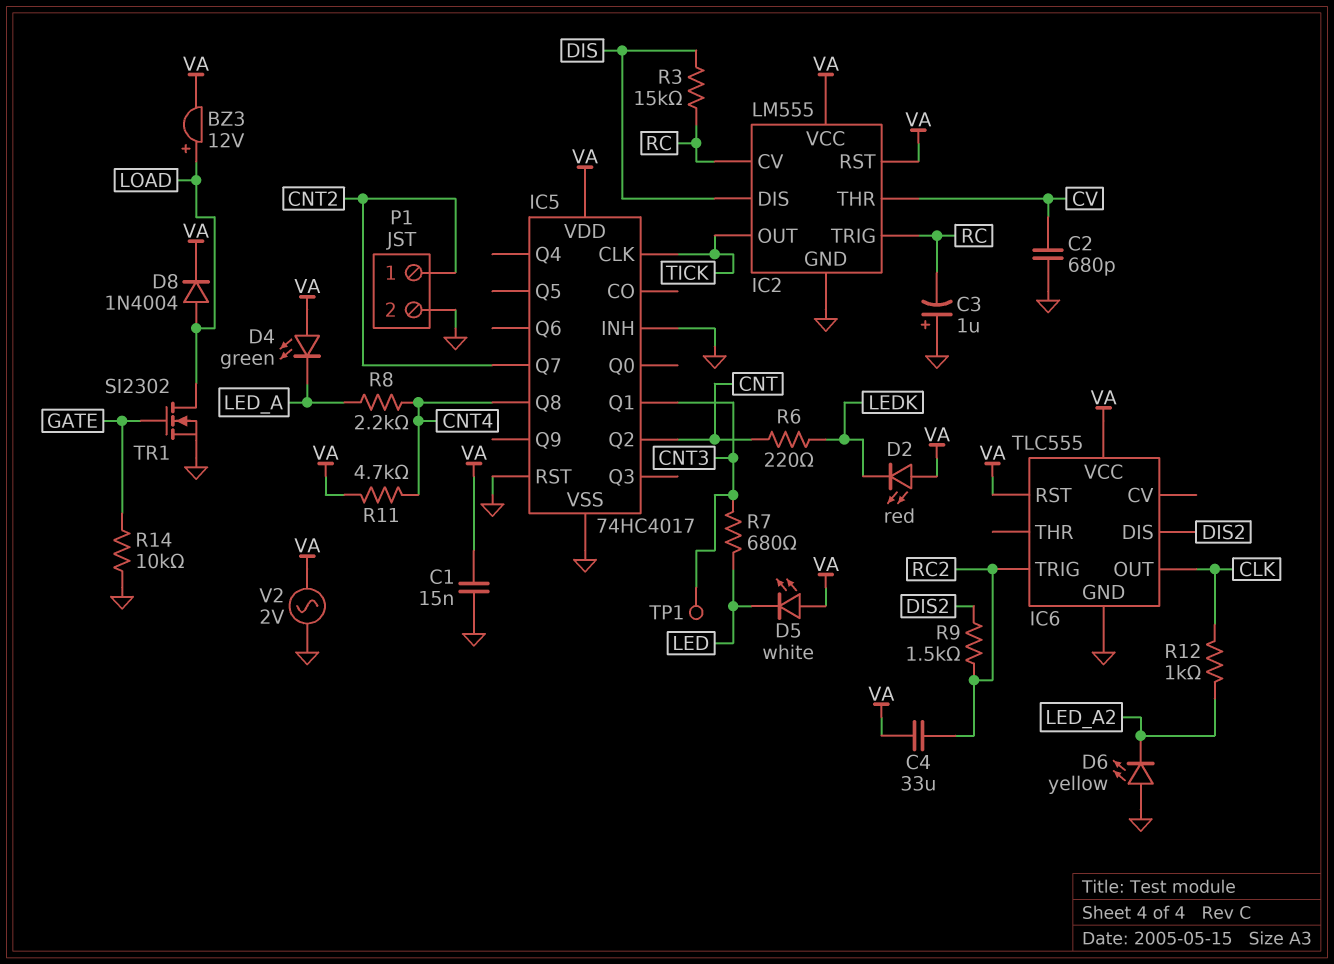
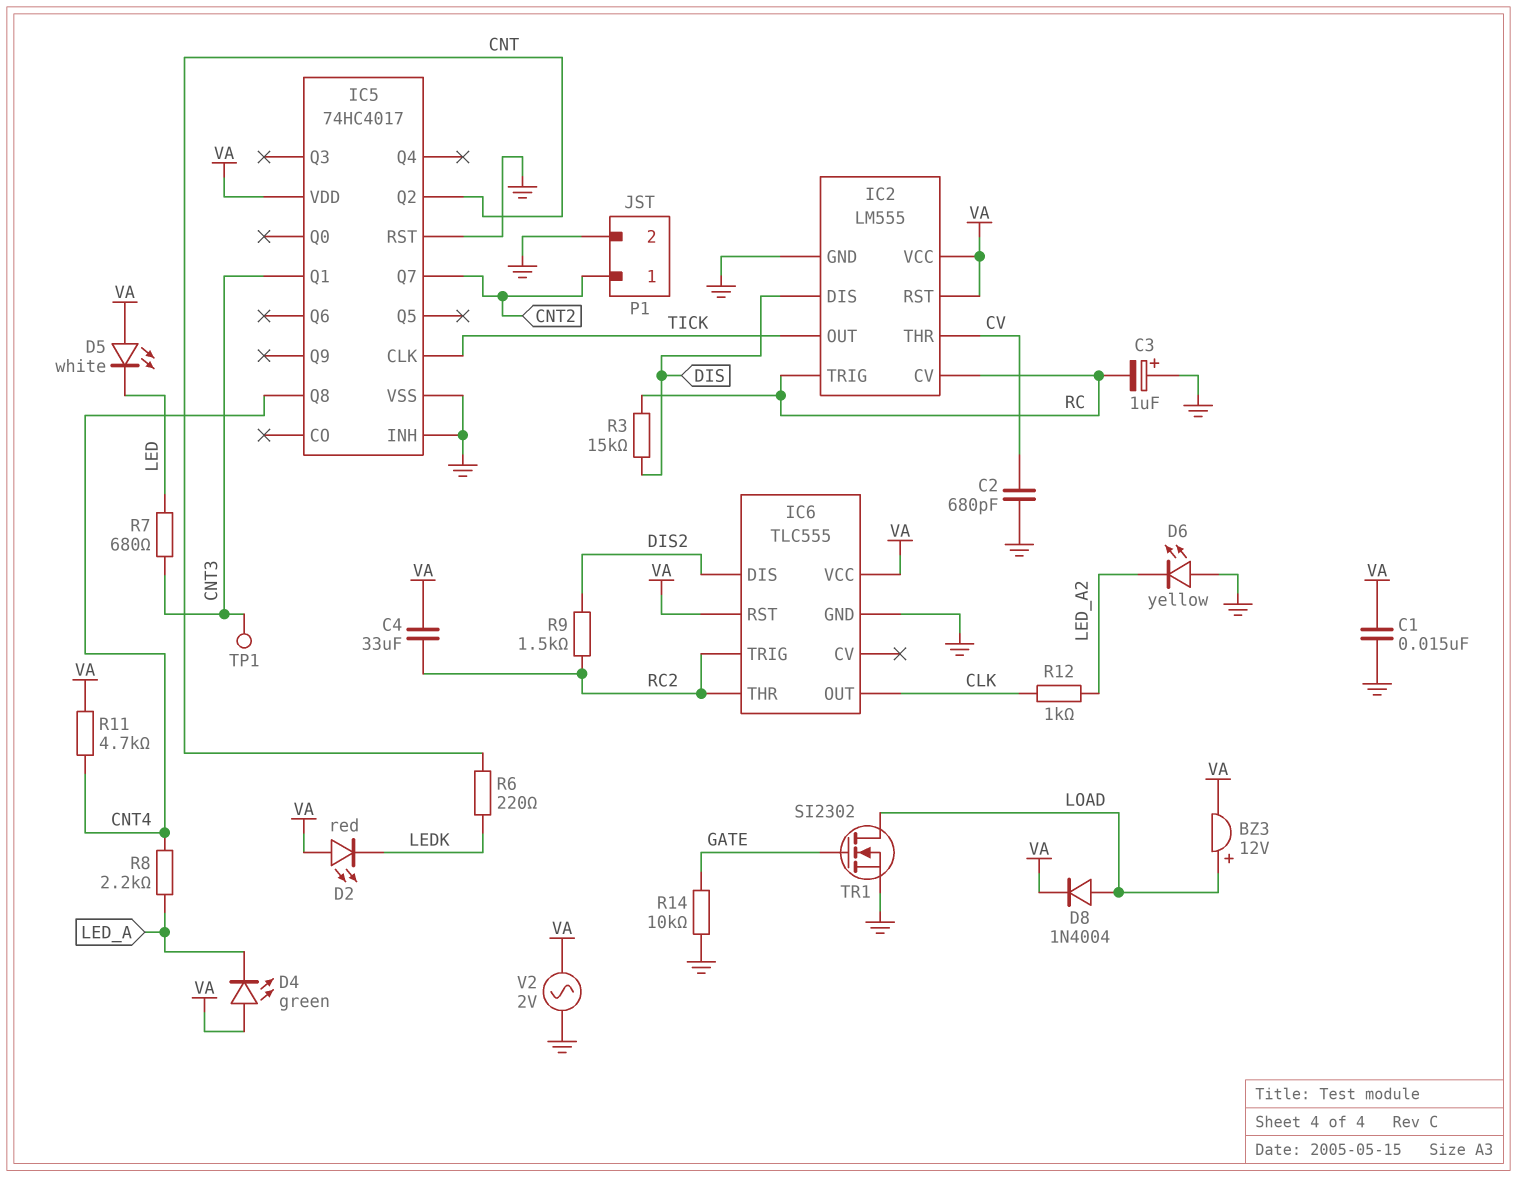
IC6 pin THR: none -> RC2

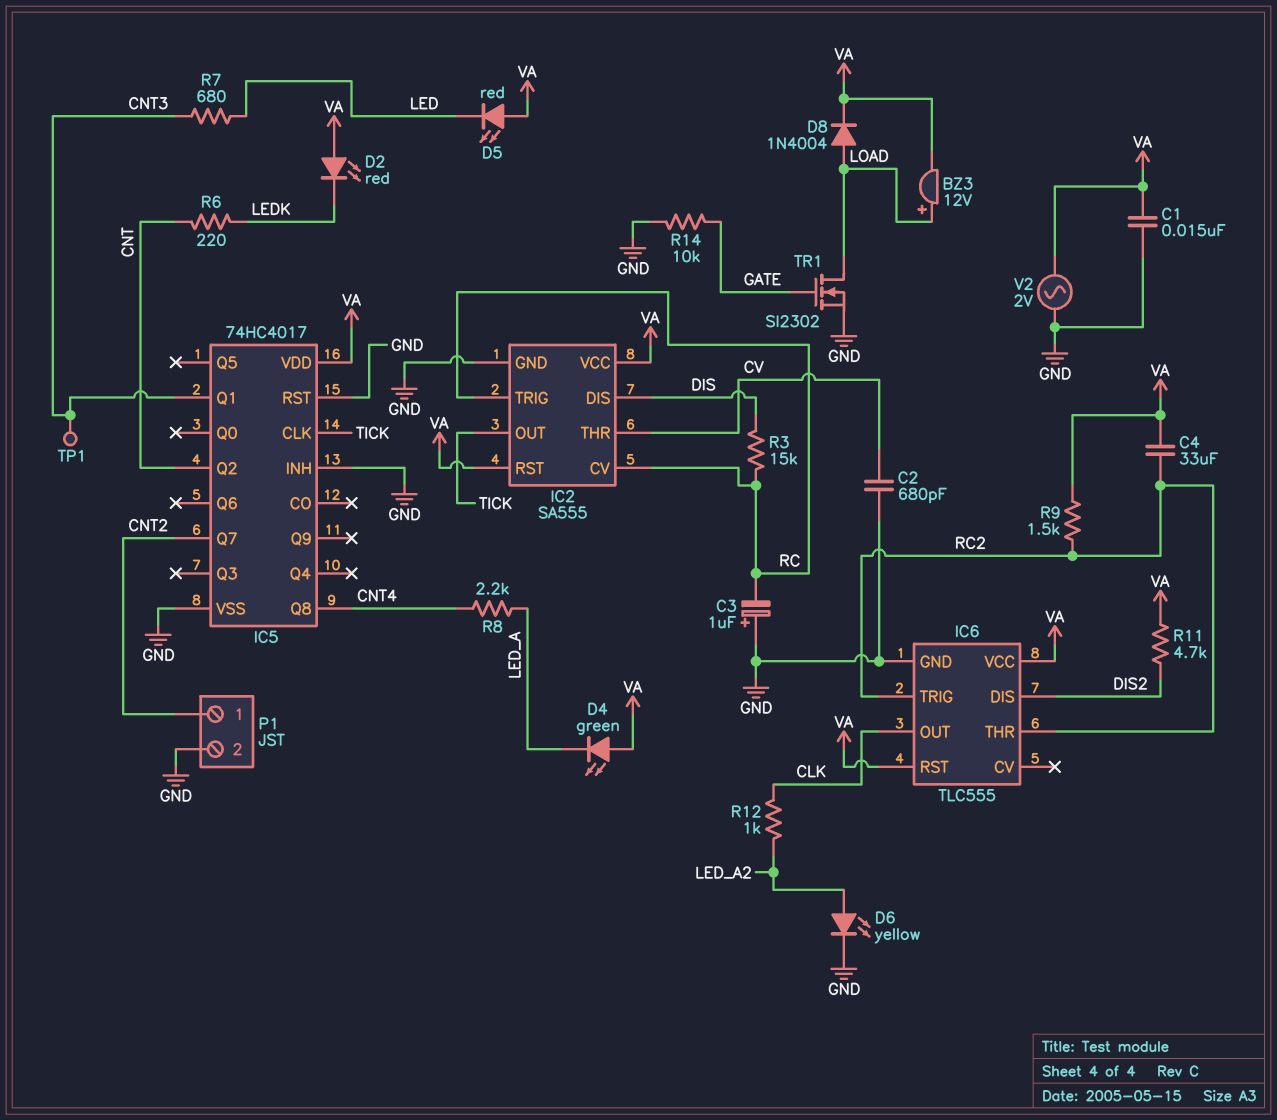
D5: LED white (A VA, K LED) -> LED red (A VA, K LED)
D6: LED yellow (A GND, K LED_A2) -> LED yellow (A LED_A2, K GND)
IC2: LM555 -> SA555
R9: 1.5k (DIS2, RC2) -> 1.5k (RC2, VA)
R11: 4.7k (CNT4, VA) -> 4.7k (DIS2, VA)

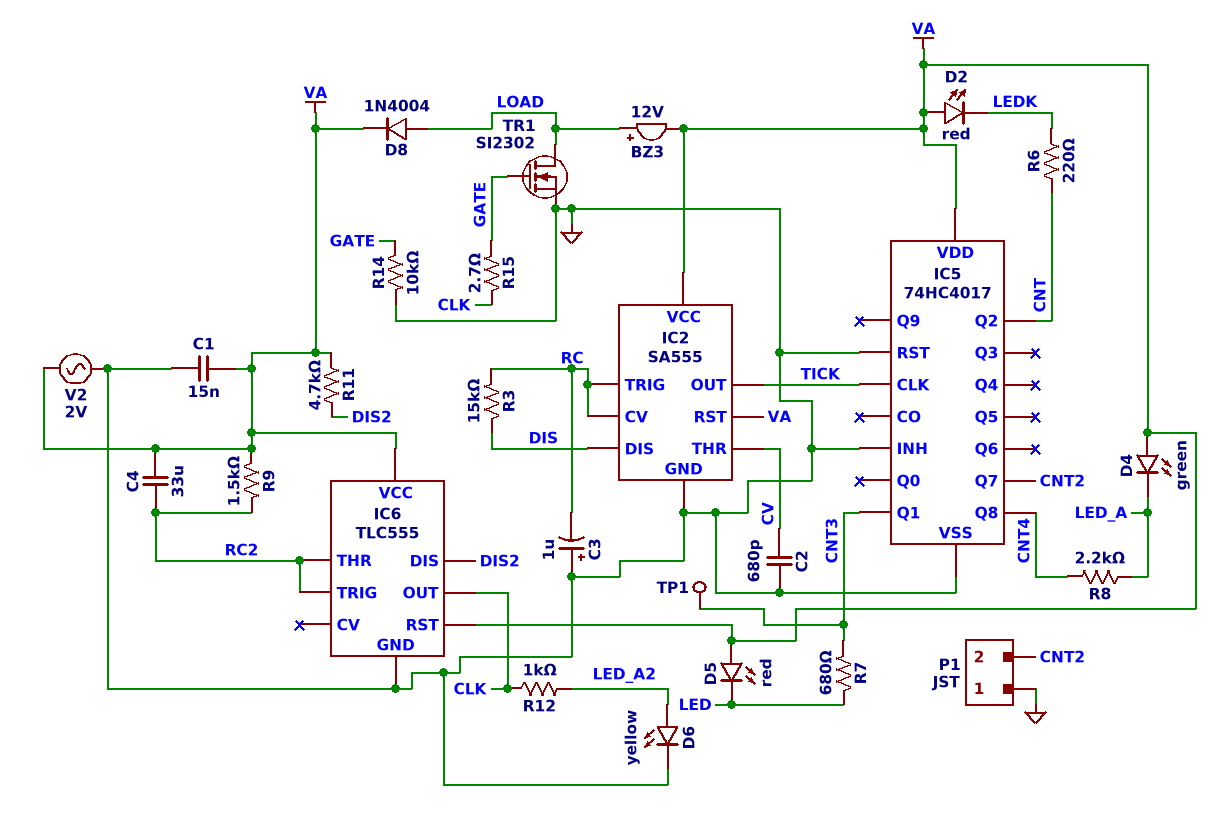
P1 pin 1: CNT2 -> GND
P1 pin 2: GND -> CNT2
R15: none -> 2.7 (CLK, GATE)

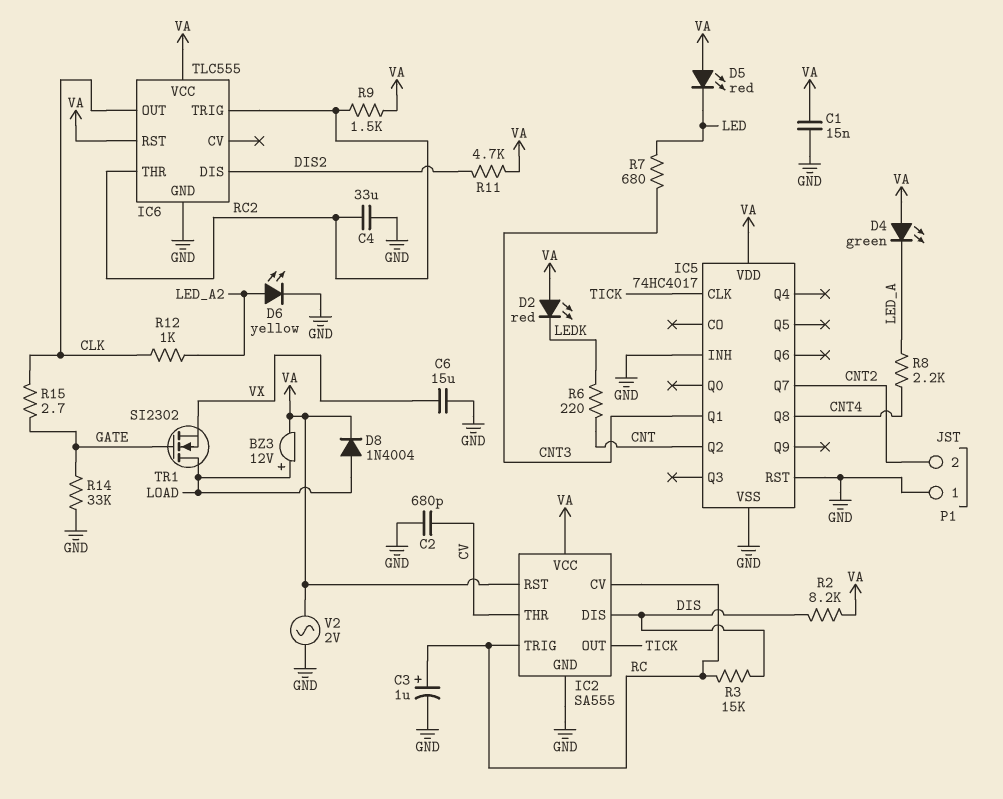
C3: 1uF (plus GND, minus RC) -> 1uF (plus RC, minus GND)
C4: 33uF (RC2, VA) -> 33uF (GND, RC2)
C6: none -> 15uF (GND, VX)
R2: none -> 8.2k (DIS, VA)
R14: 10k (GATE, GND) -> 33k (GATE, GND)
TP1: test point (CNT3) -> none
TR1: NMOS SI2302 (G GATE, D LOAD, S GND) -> NMOS SI2302 (G GATE, D LOAD, S VX)

